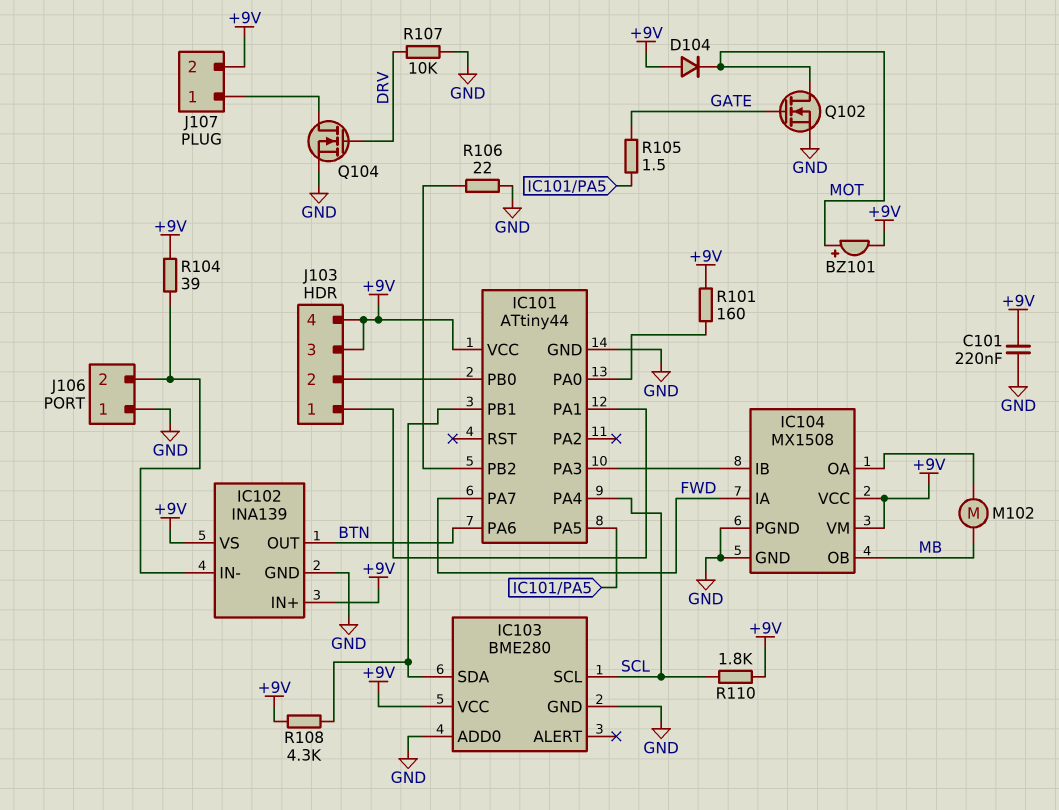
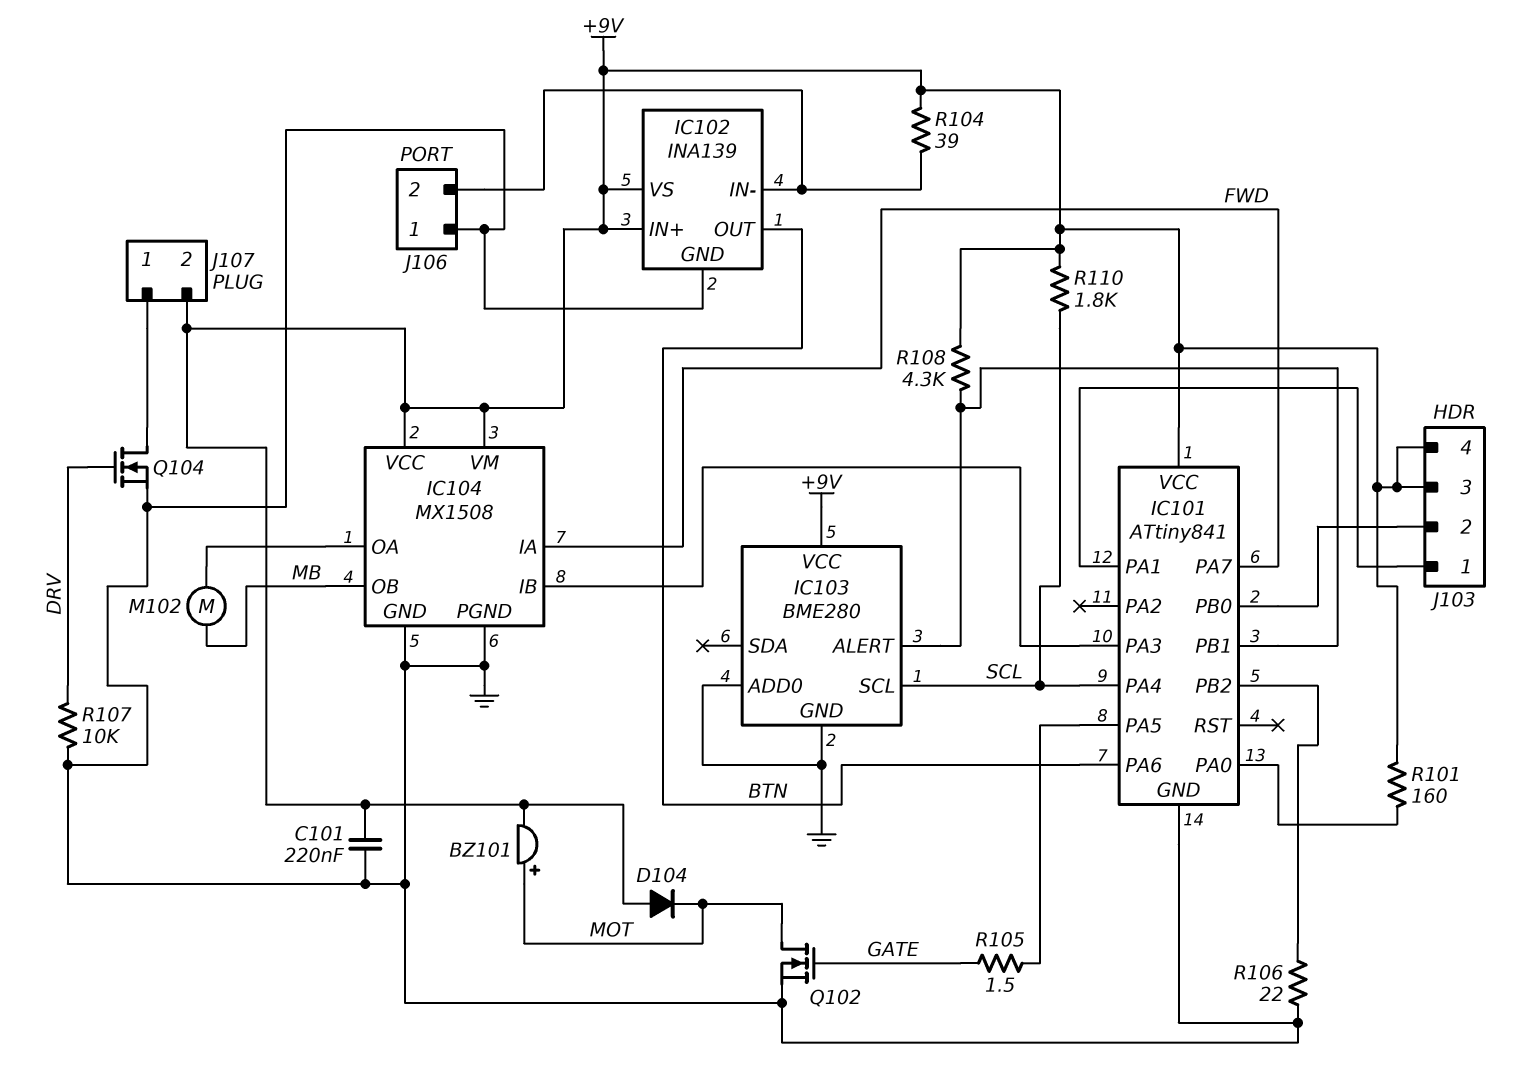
IC101: ATtiny44 -> ATtiny841
IC103 pin ALERT: none -> IC101/PB1
IC103 pin SDA: IC101/PB1 -> none

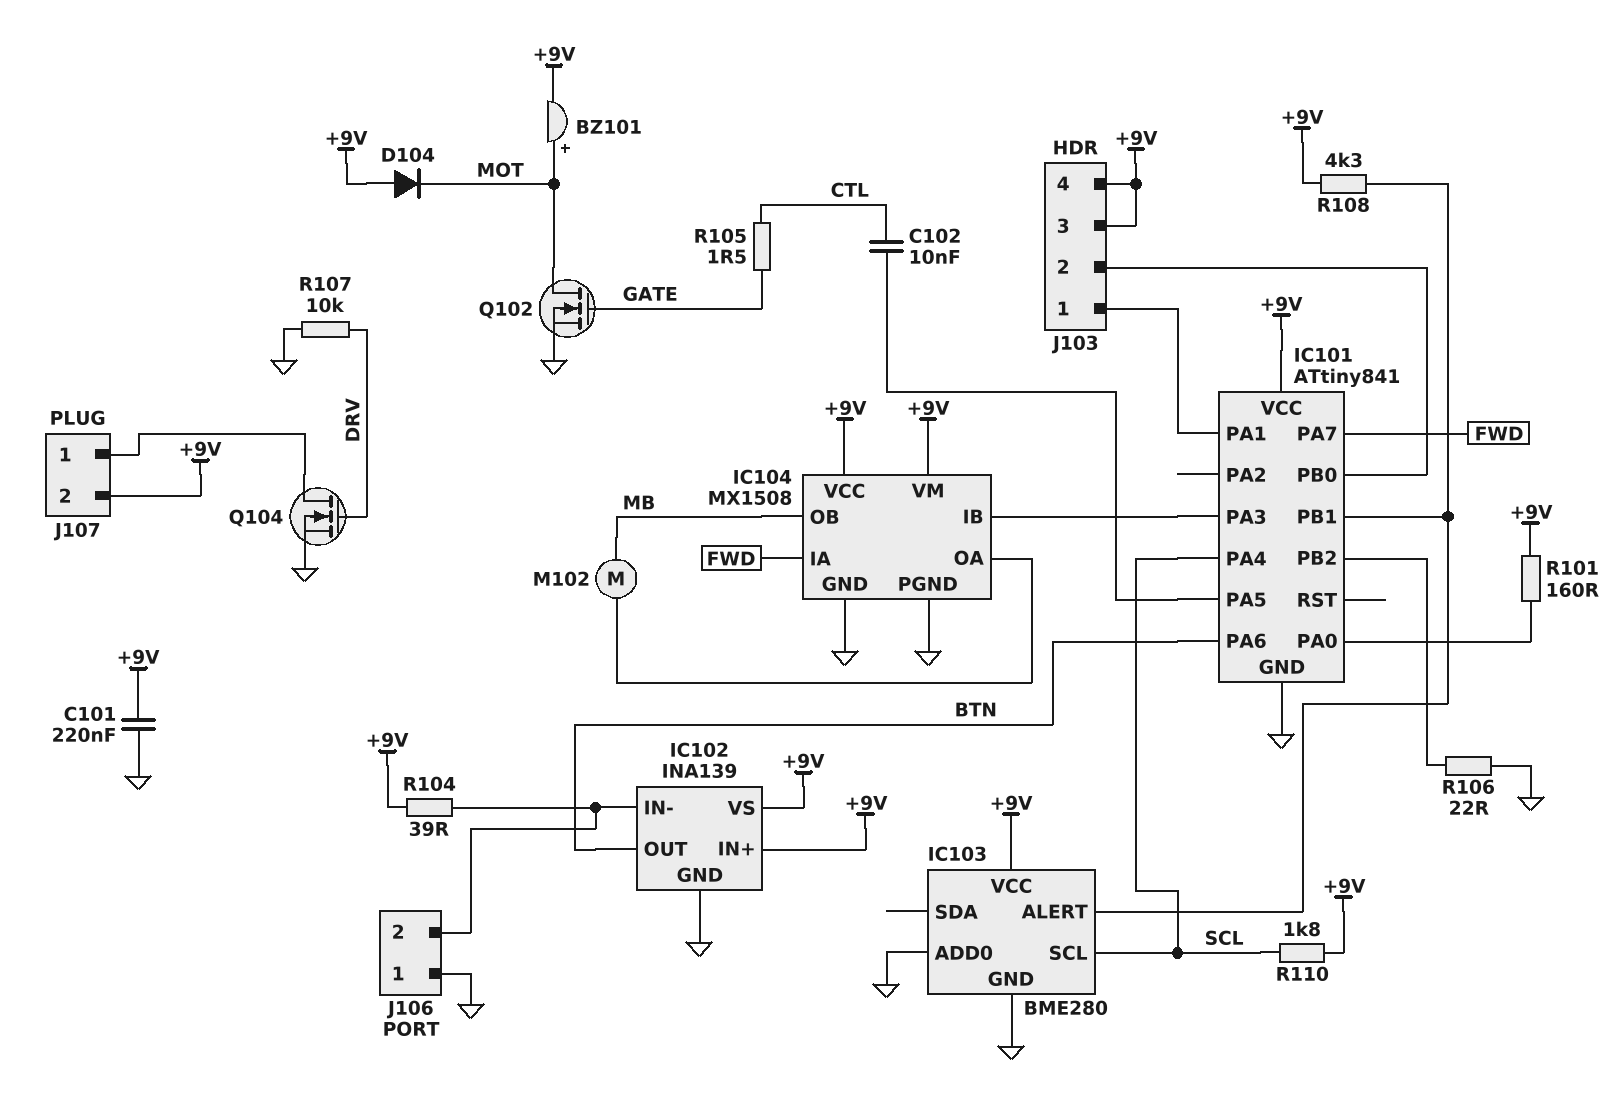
C102: none -> 10nF (CTL, IC101/PA5)
R105: 1.5 (GATE, IC101/PA5) -> 1.5 (CTL, GATE)

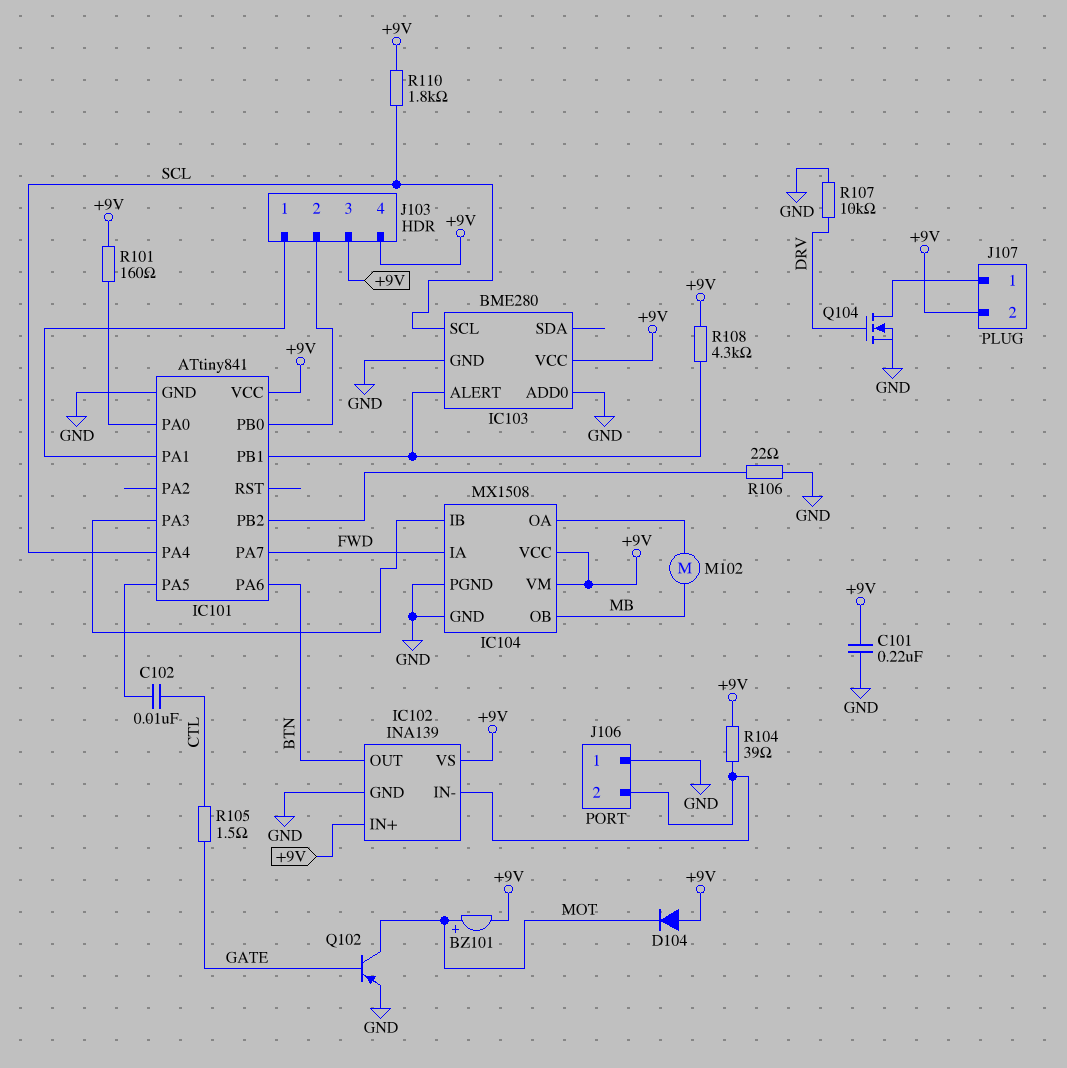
Q102: NMOS (G GATE, D MOT, S GND) -> PNP (B GATE, C MOT, E GND)

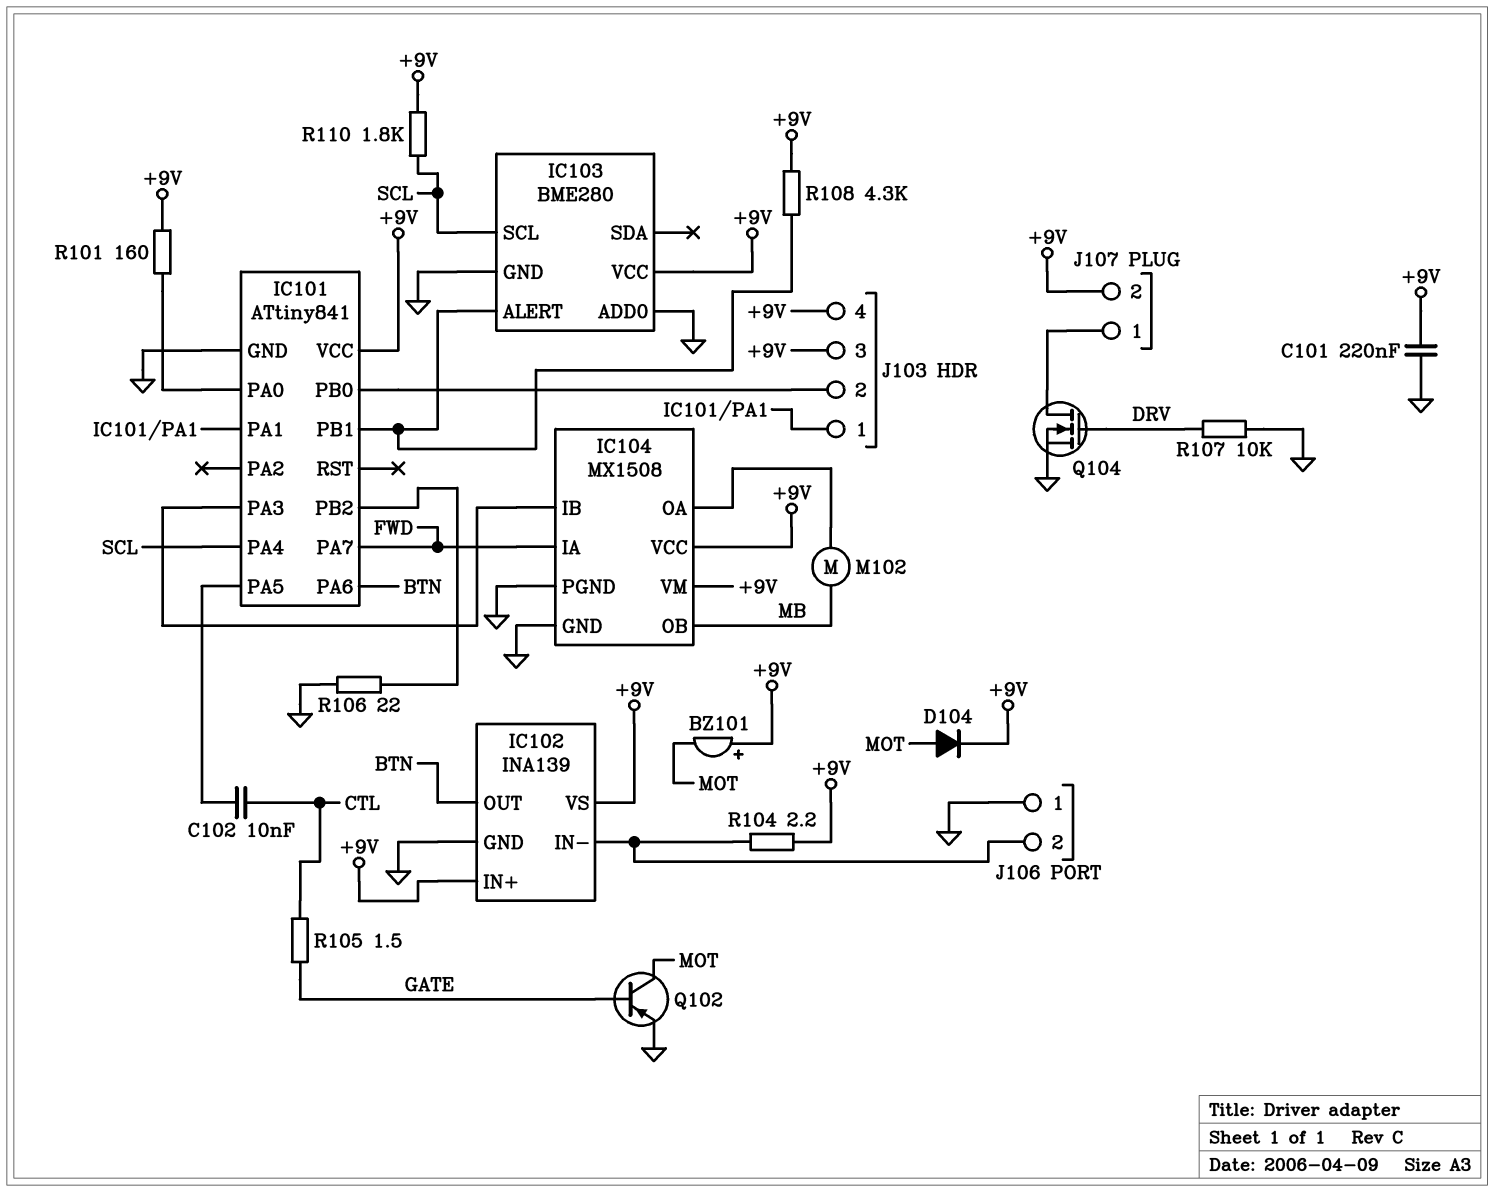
BZ101: buzzer (plus MOT, minus +9V) -> buzzer (plus +9V, minus MOT)
D104: diode (A +9V, K MOT) -> diode (A MOT, K +9V)
R104: 39 (+9V, IC102/IN-) -> 2.2 (+9V, IC102/IN-)

